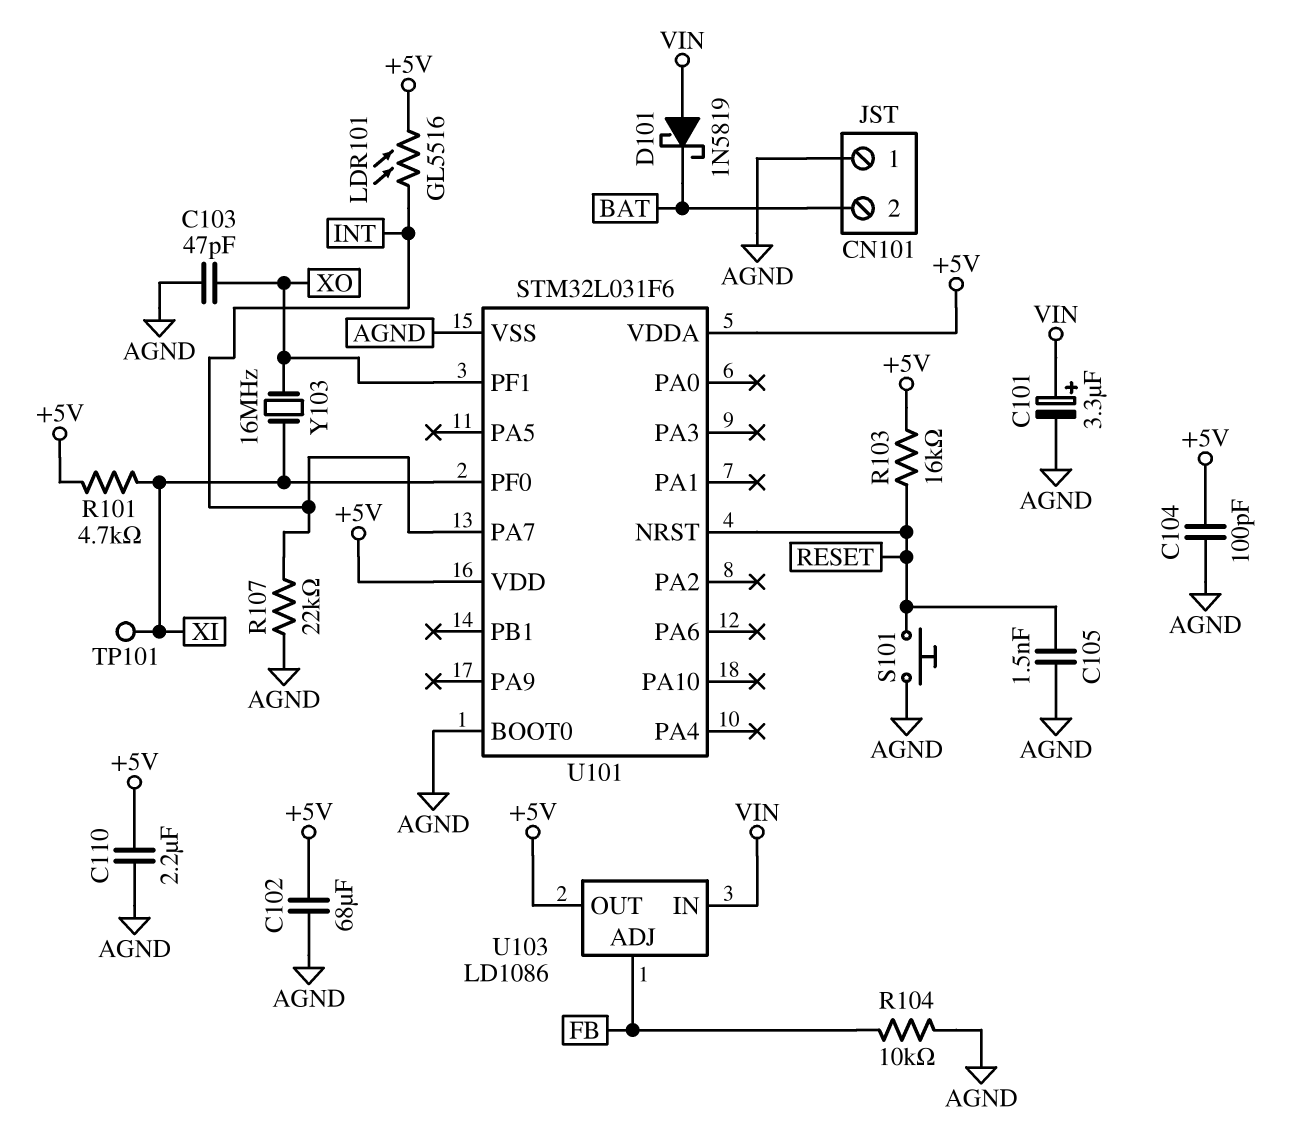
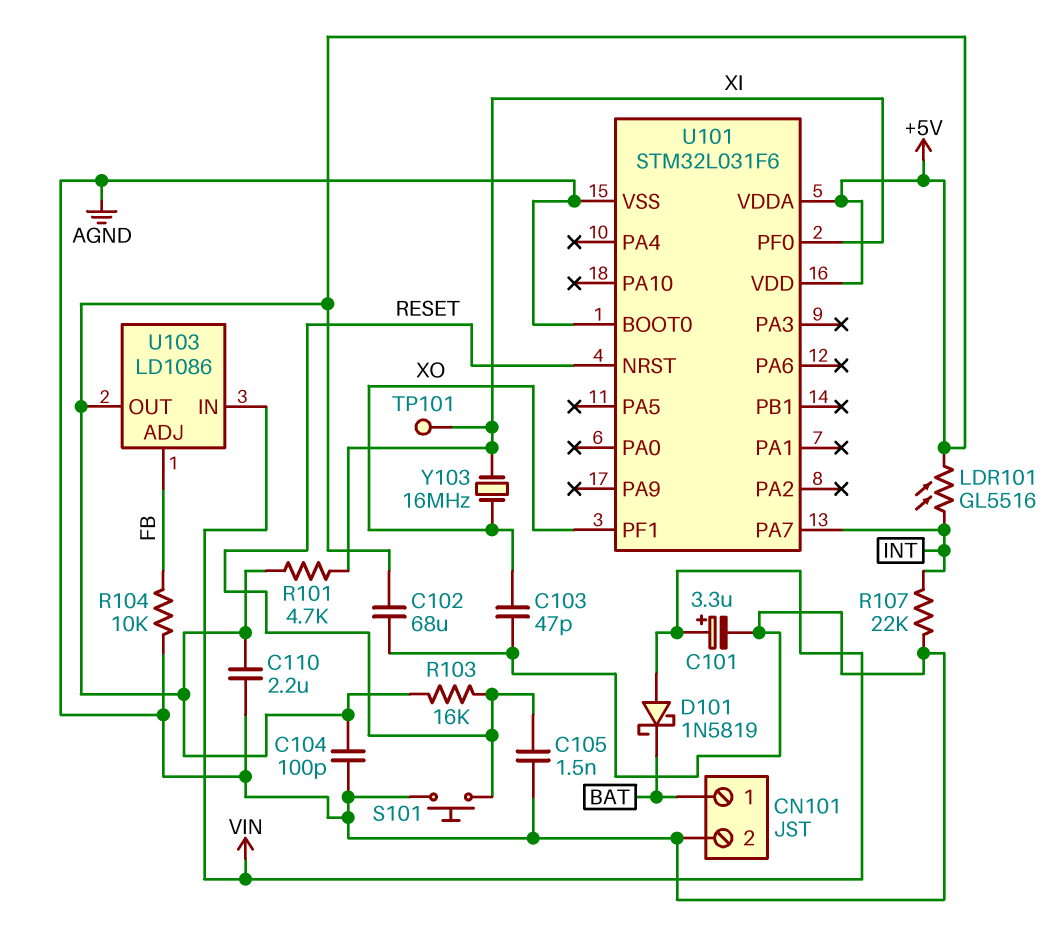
CN101 pin 1: AGND -> BAT
CN101 pin 2: BAT -> AGND

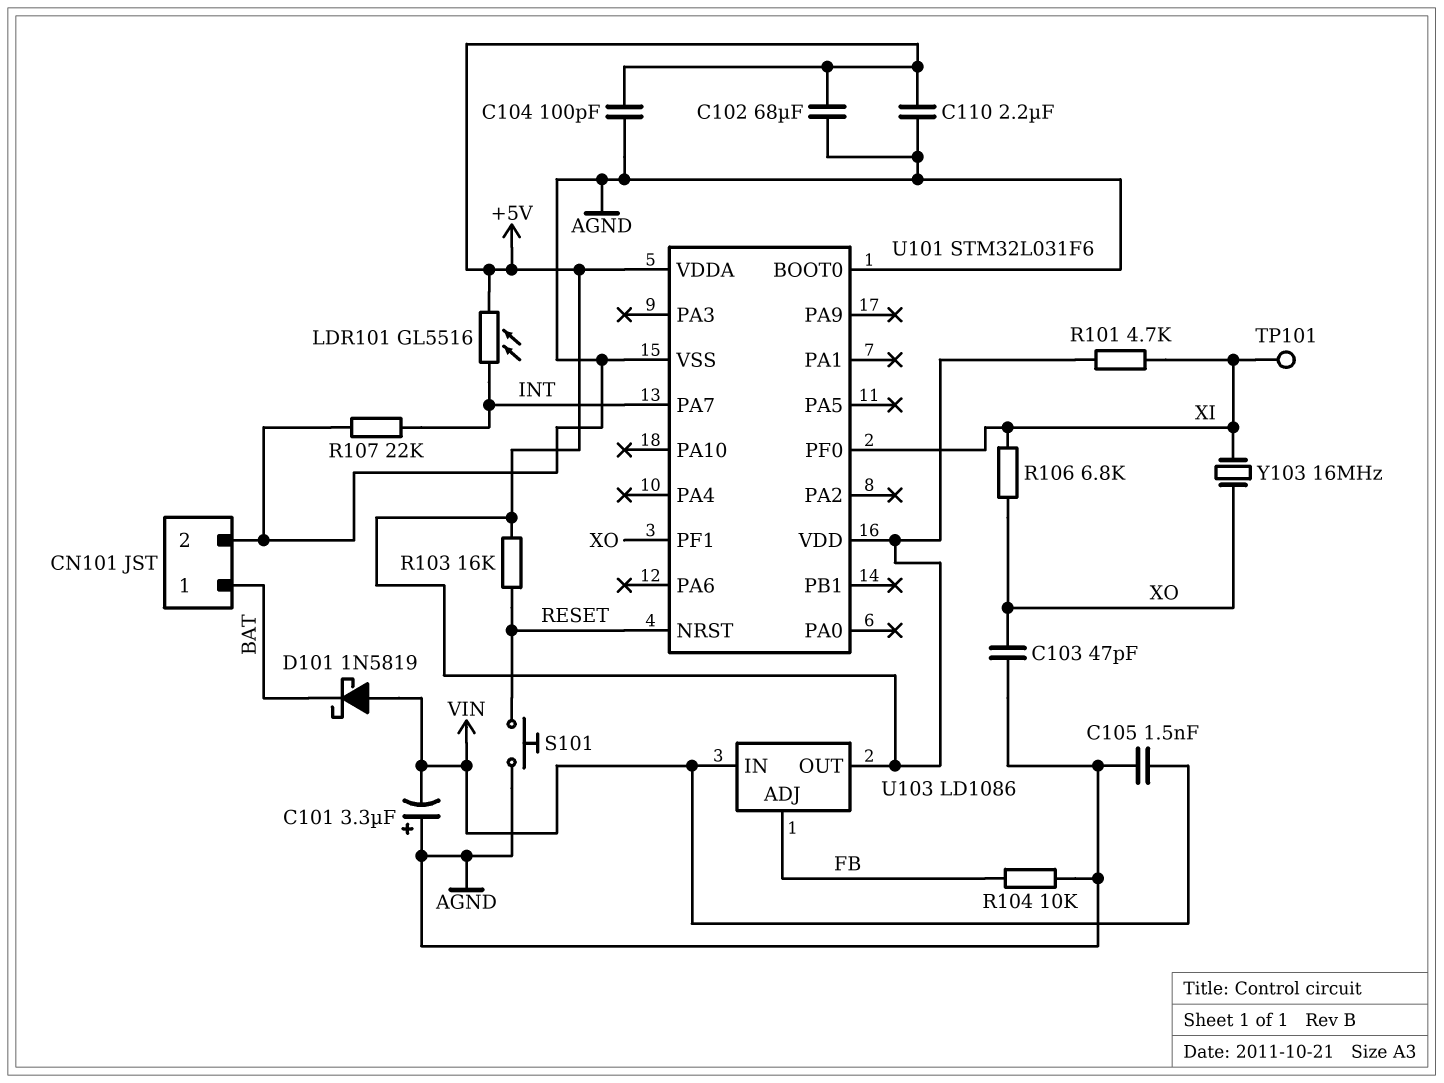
C101: 3.3uF (plus VIN, minus AGND) -> 3.3uF (plus AGND, minus VIN)
C105: 1.5nF (AGND, RESET) -> 1.5nF (AGND, VIN)
R106: none -> 6.8k (XI, XO)

